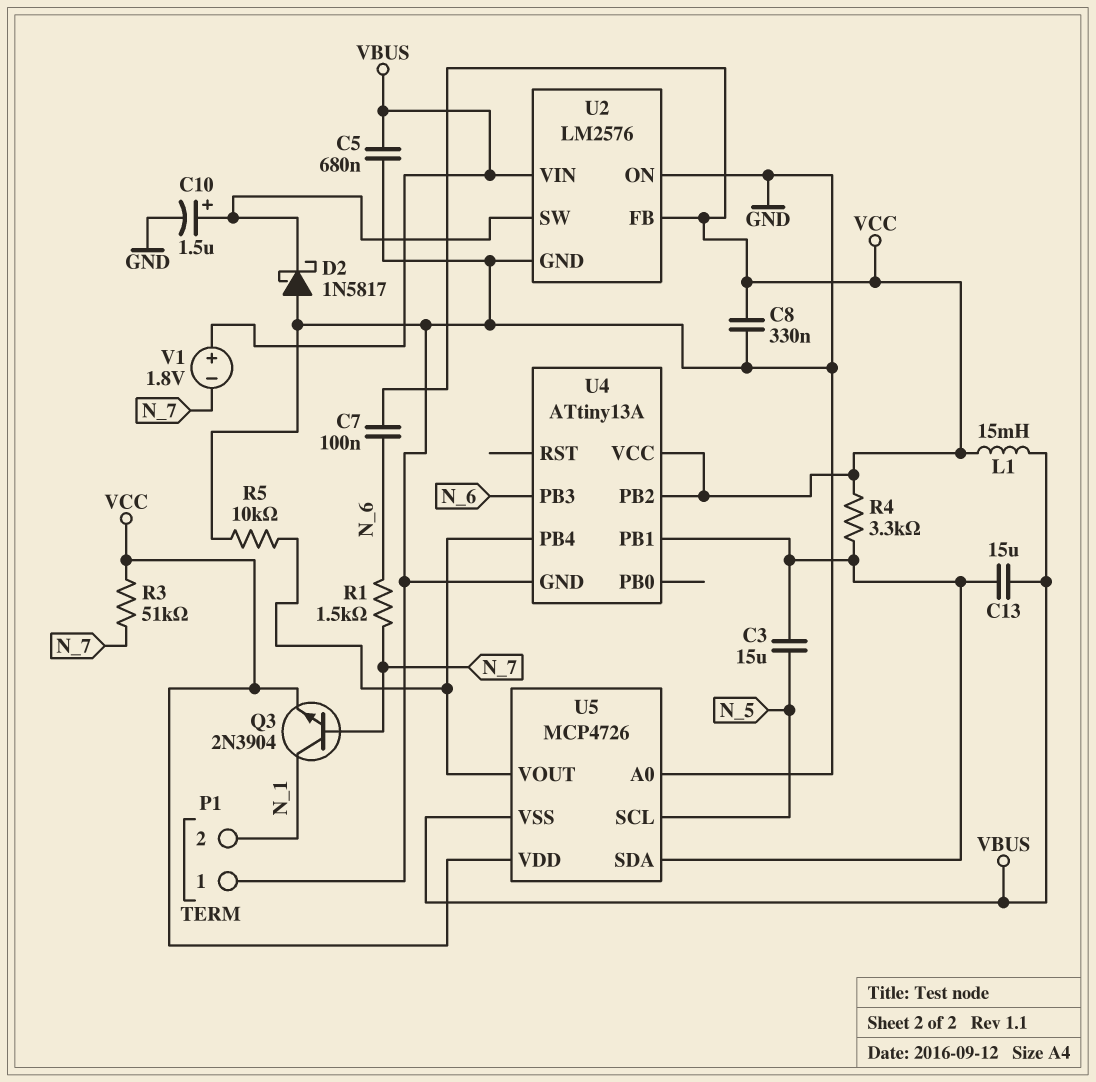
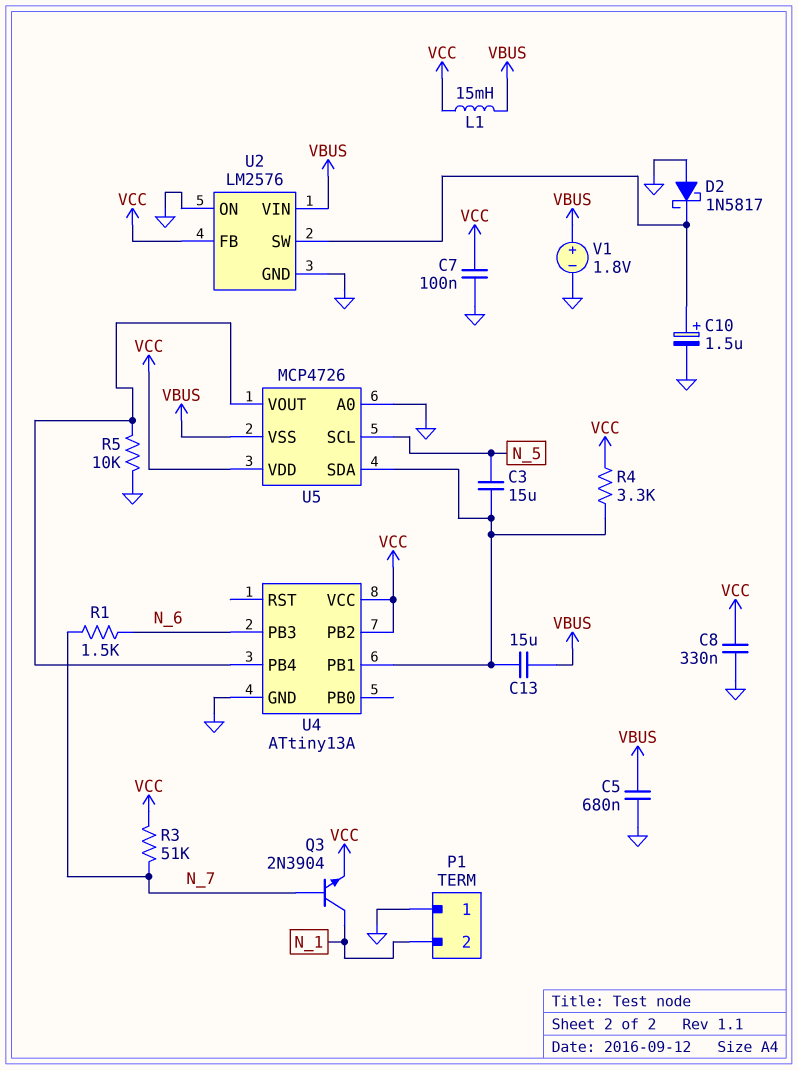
C7: 100nF (N_6, VCC) -> 100nF (GND, VCC)
V1: 1.8V (plus VBUS, minus N_7) -> 1.8V (plus VBUS, minus GND)

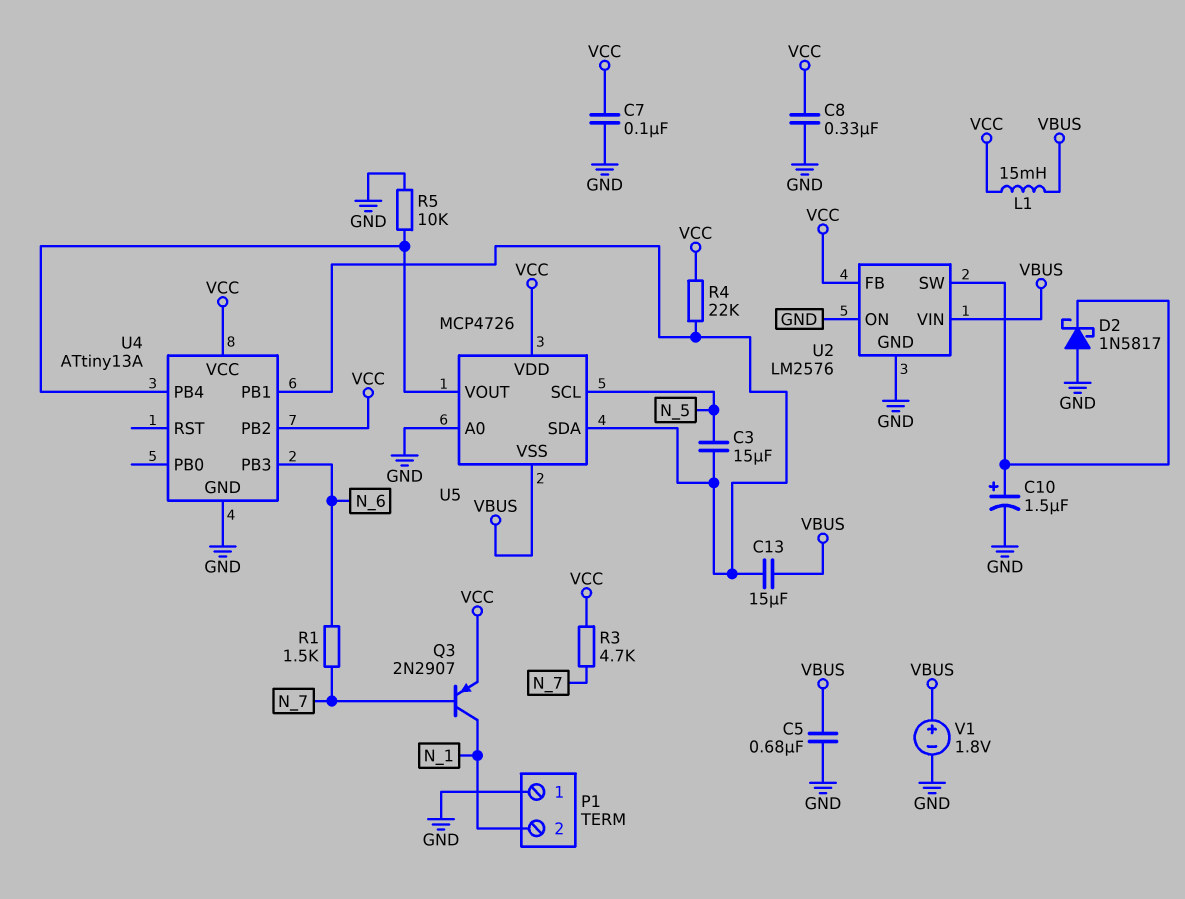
Q3: NPN 2N3904 (B N_7, C N_1, E VCC) -> PNP 2N2907 (B N_7, C N_1, E VCC)
R3: 51k (N_7, VCC) -> 4.7k (N_7, VCC)
R4: 3.3k (U4/PB1, VCC) -> 22k (U4/PB1, VCC)

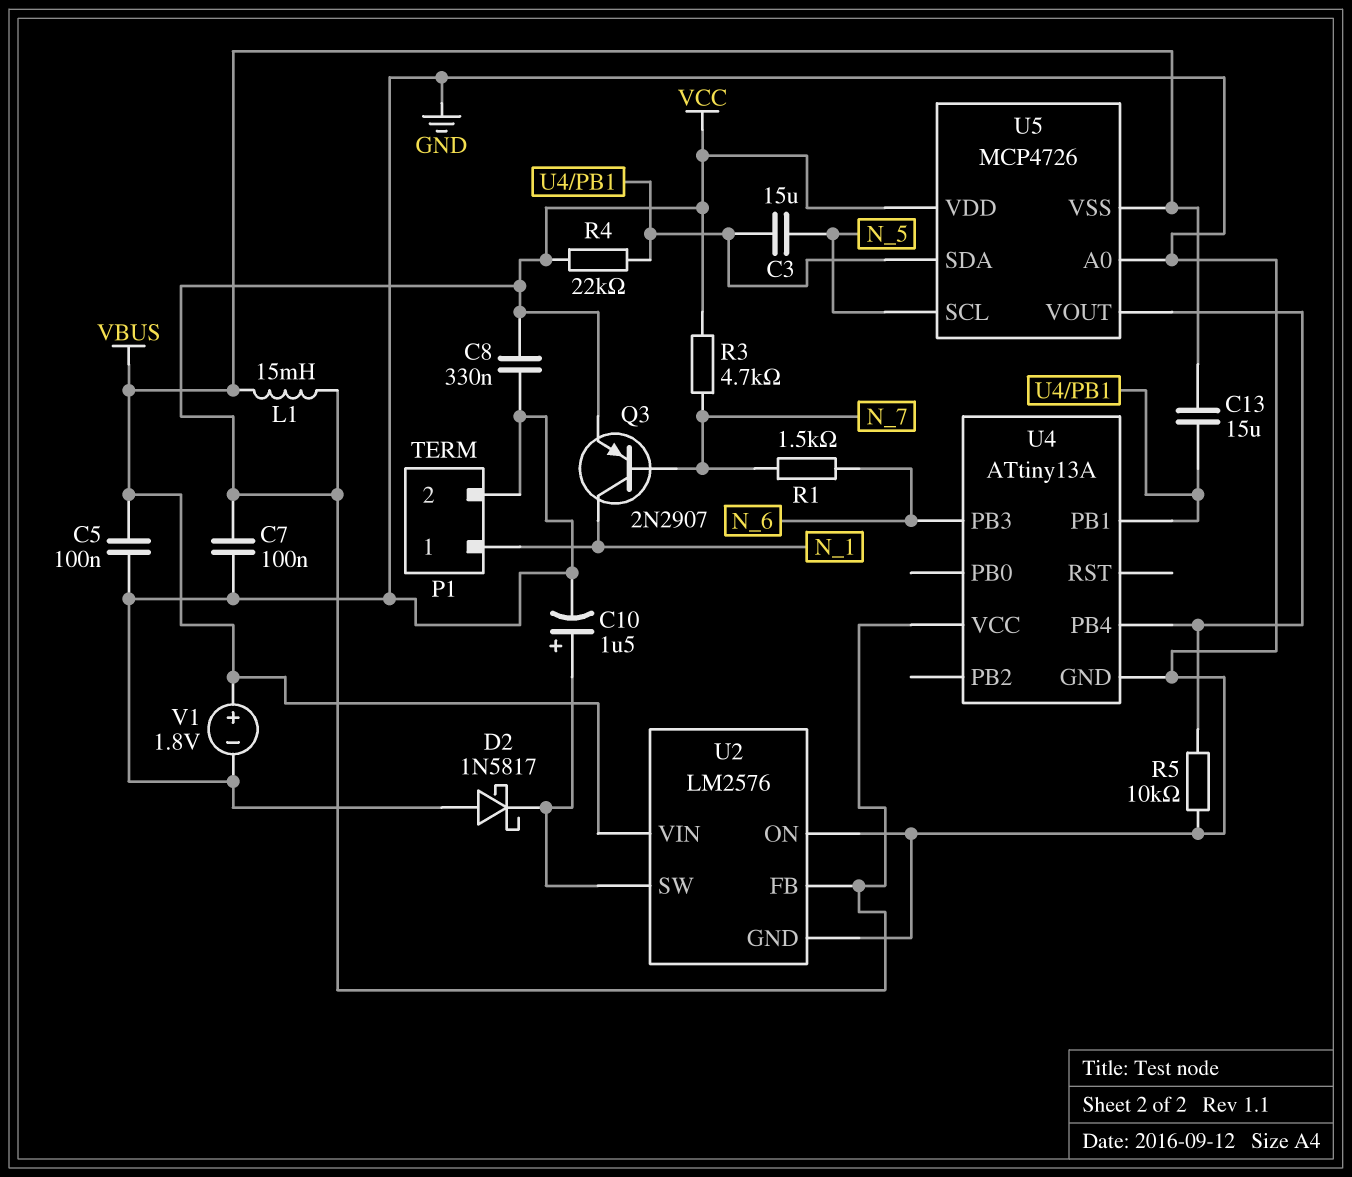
C5: 680nF (GND, VBUS) -> 100nF (GND, VBUS)
P1 pin 1: GND -> N_1
P1 pin 2: N_1 -> GND
U4 pin PB2: VCC -> none

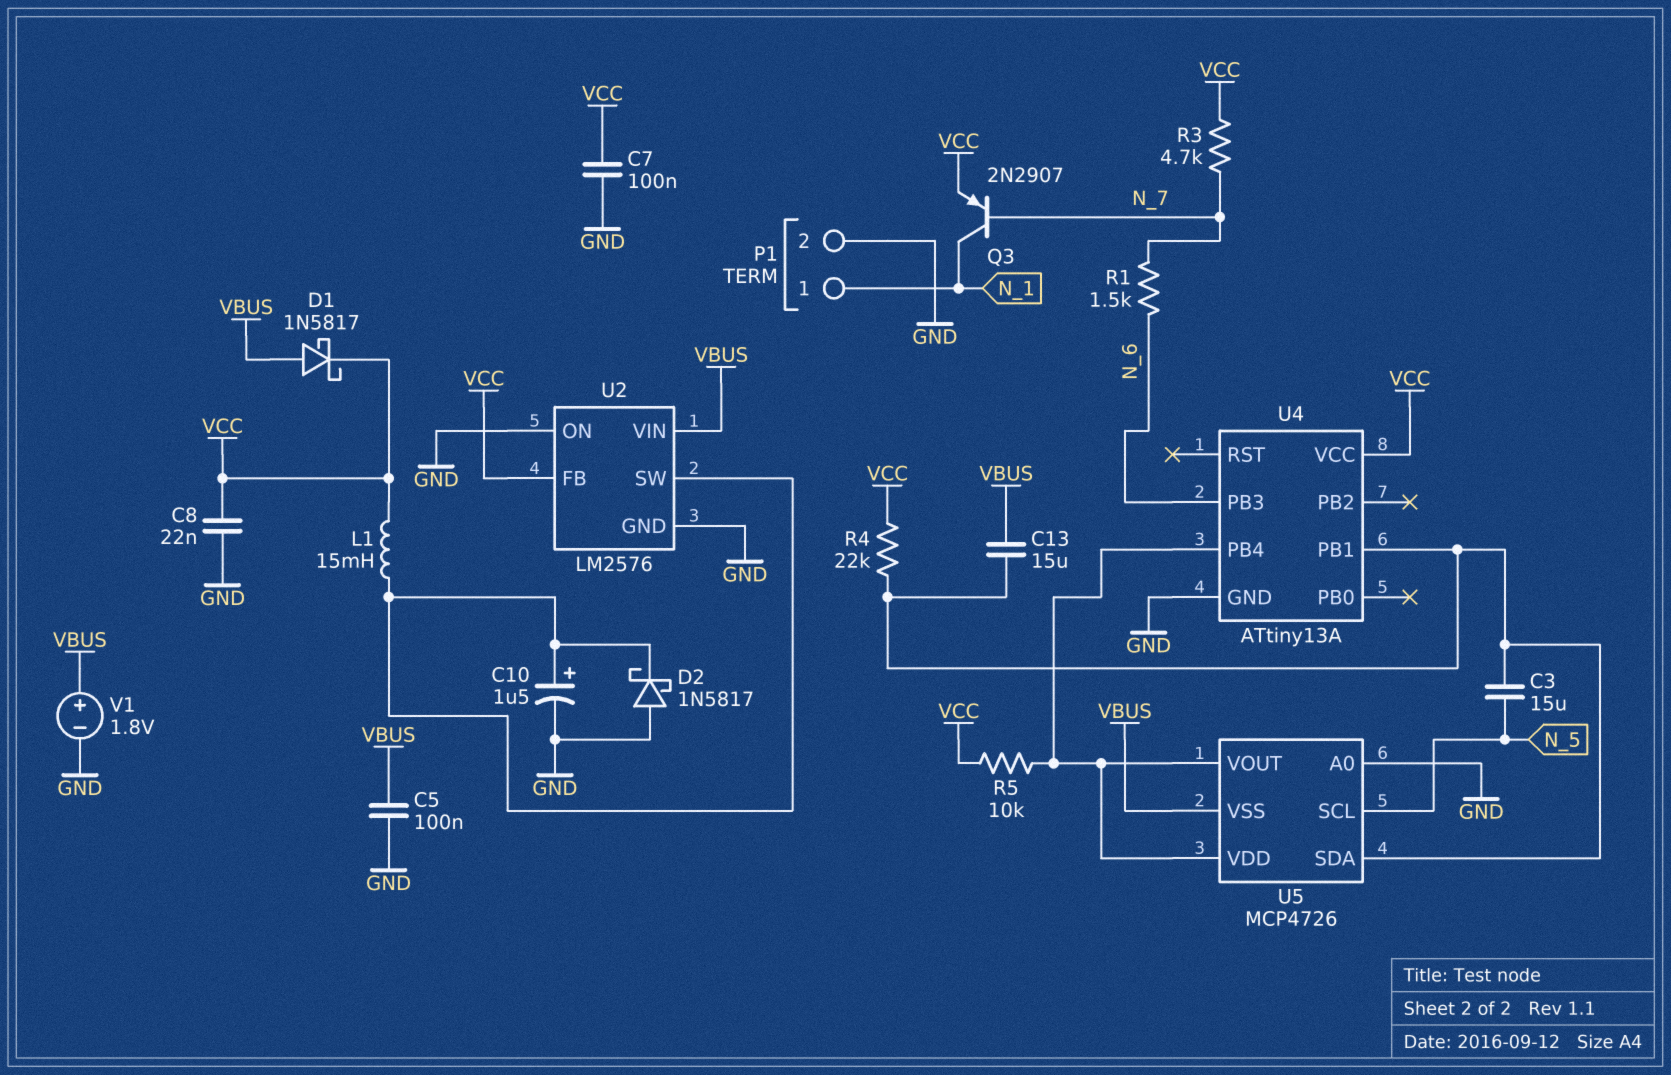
C8: 330nF (GND, VCC) -> 22nF (GND, VCC)
D1: none -> schottky 1N5817 (A VBUS, K VCC)
L1: 15mH (VBUS, VCC) -> 15mH (U2/SW, VCC)
R5: 10k (GND, U4/PB4) -> 10k (U4/PB4, VCC)
U5 pin VDD: VCC -> U4/PB4

